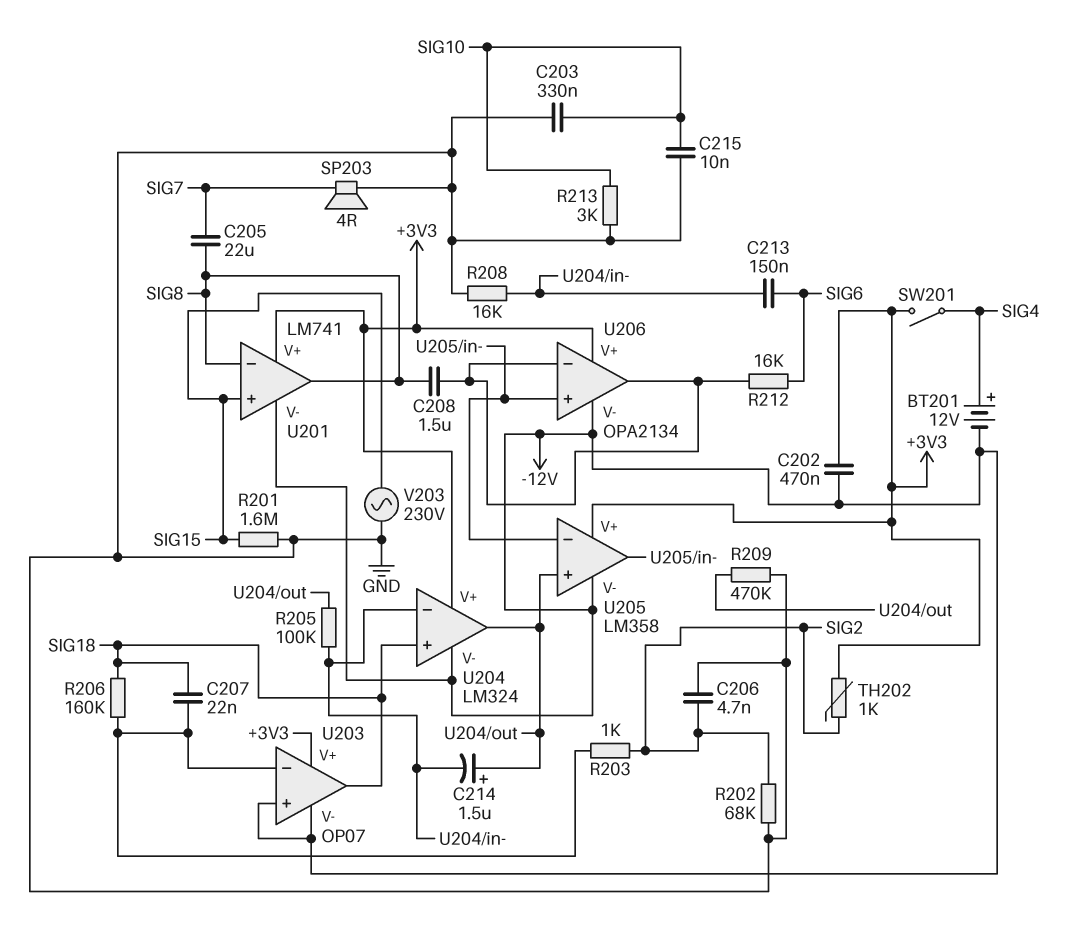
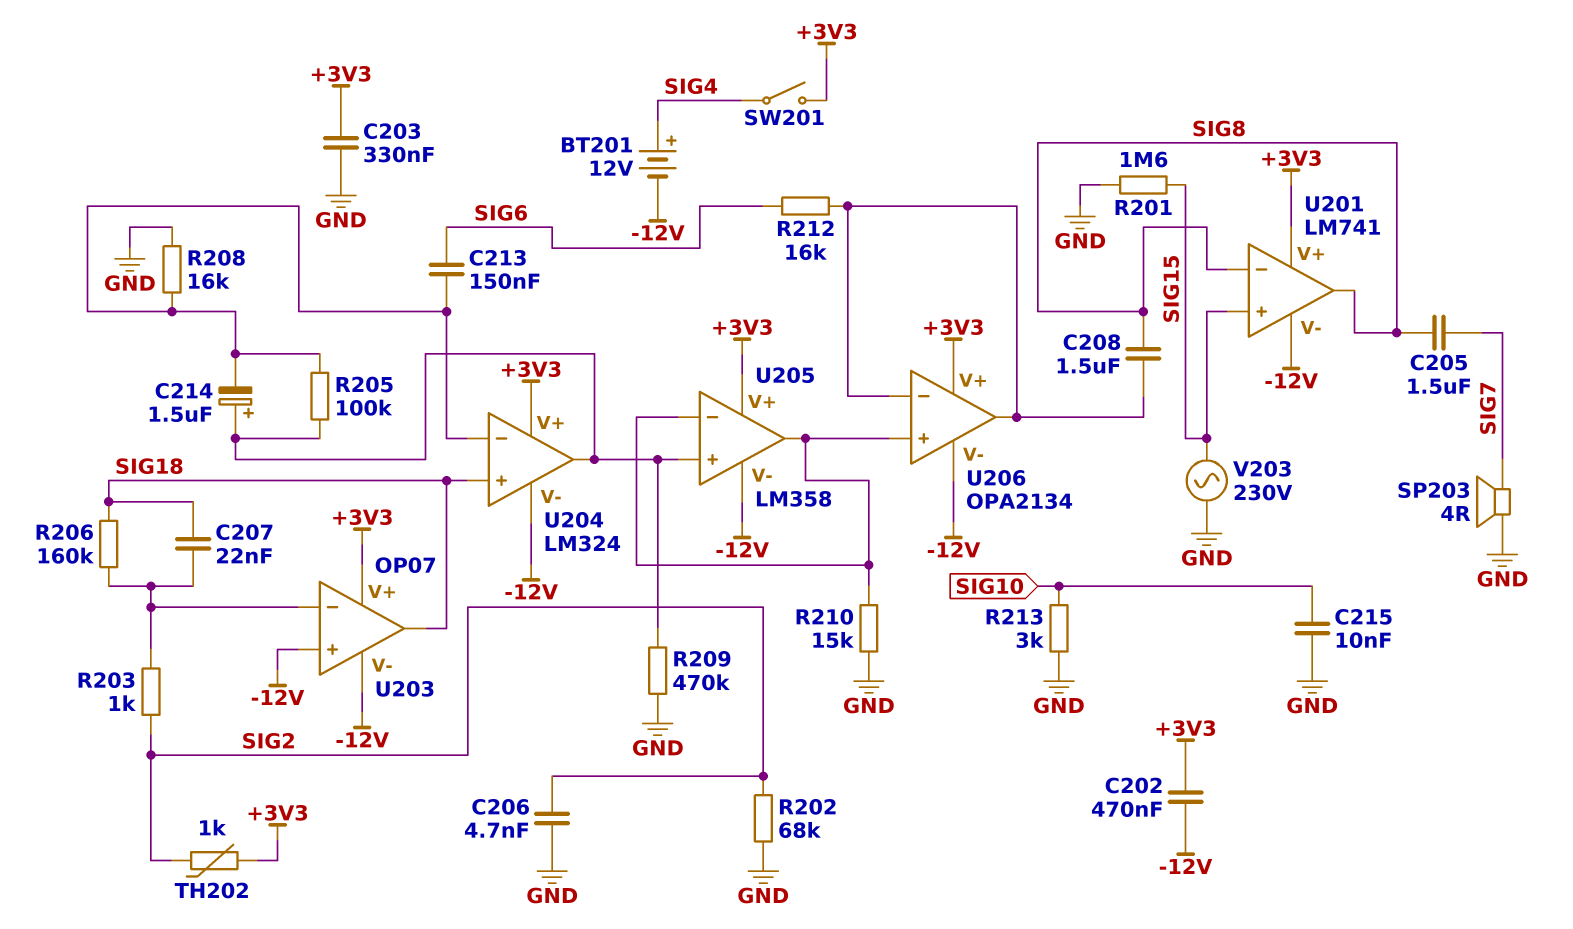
C203: 330nF (GND, SIG10) -> 330nF (+3V3, GND)
C205: 22uF (SIG7, SIG8) -> 1.5uF (SIG7, SIG8)
R210: none -> 15k (GND, U205/in-)

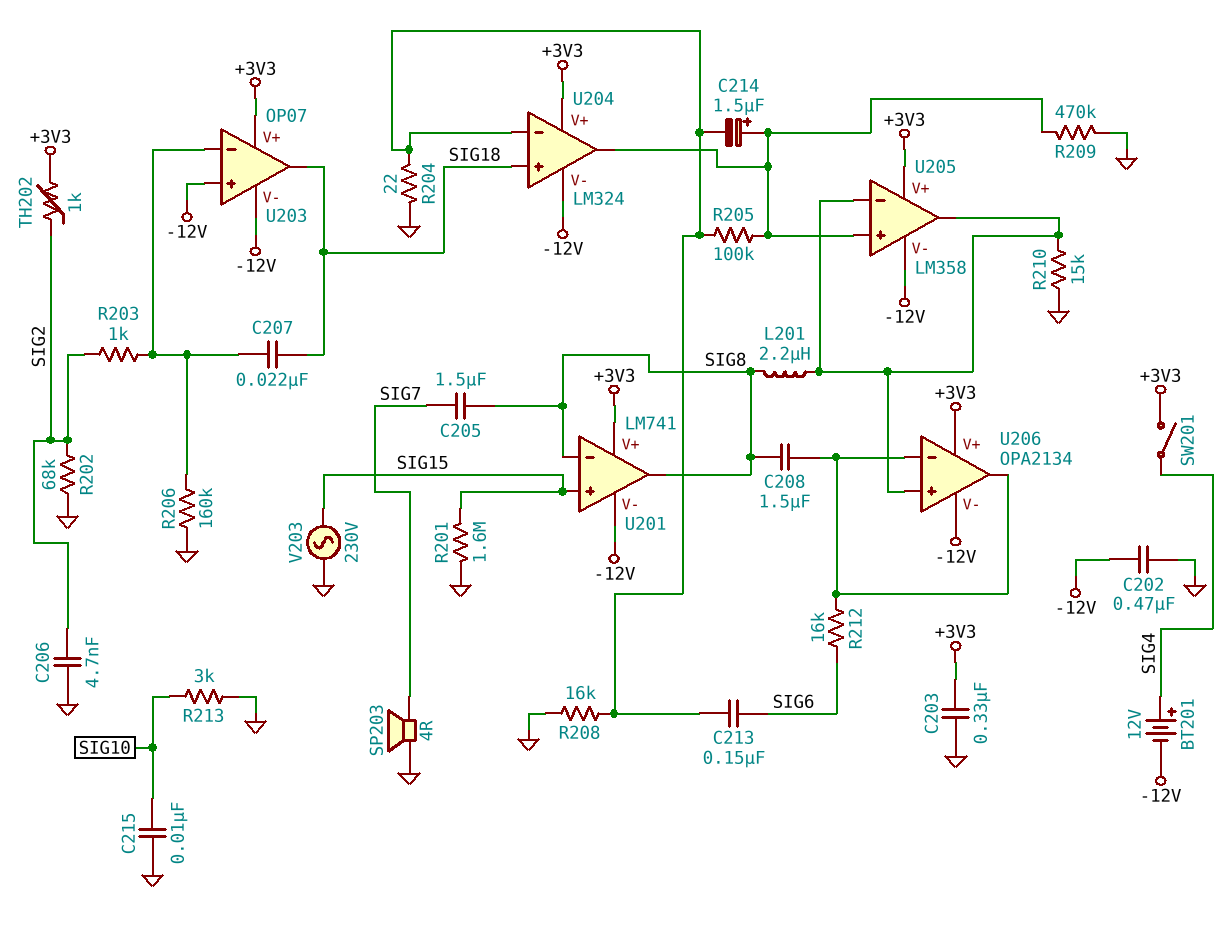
C202: 470nF (+3V3, -12V) -> 470nF (-12V, GND)
L201: none -> 2.2uH (SIG8, U205/in-)
R204: none -> 22 (GND, U204/in-)
R206: 160k (SIG18, U203/in-) -> 160k (GND, U203/in-)

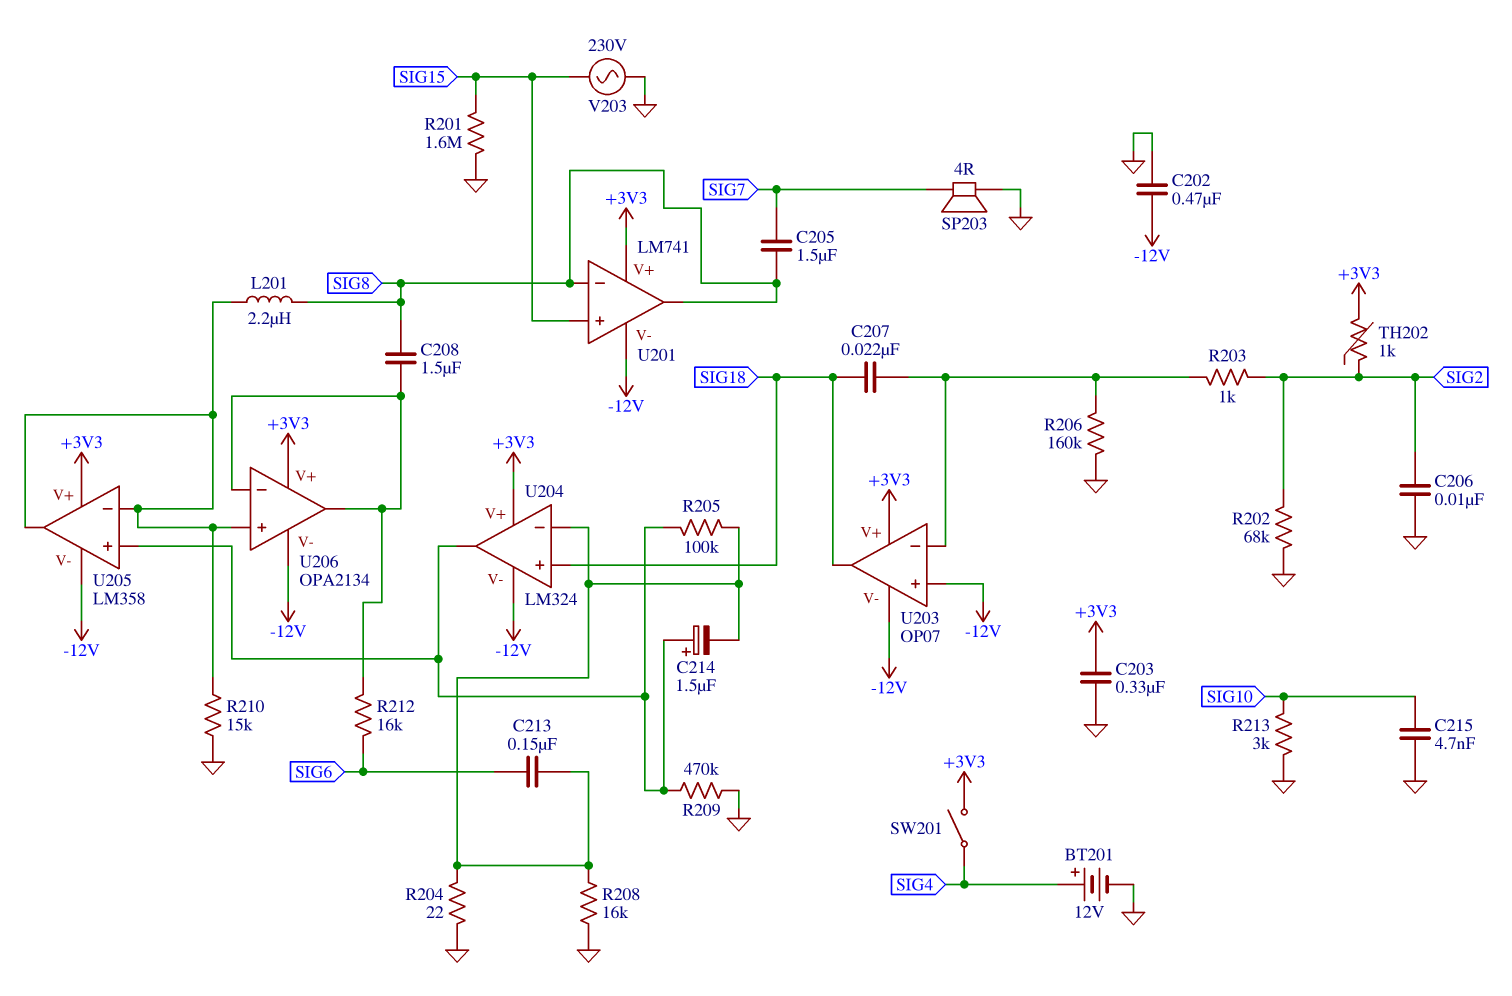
BT201: 12V (plus SIG4, minus -12V) -> 12V (plus SIG4, minus GND)
C206: 4.7nF (GND, SIG2) -> 10nF (GND, SIG2)
C215: 10nF (GND, SIG10) -> 4.7nF (GND, SIG10)

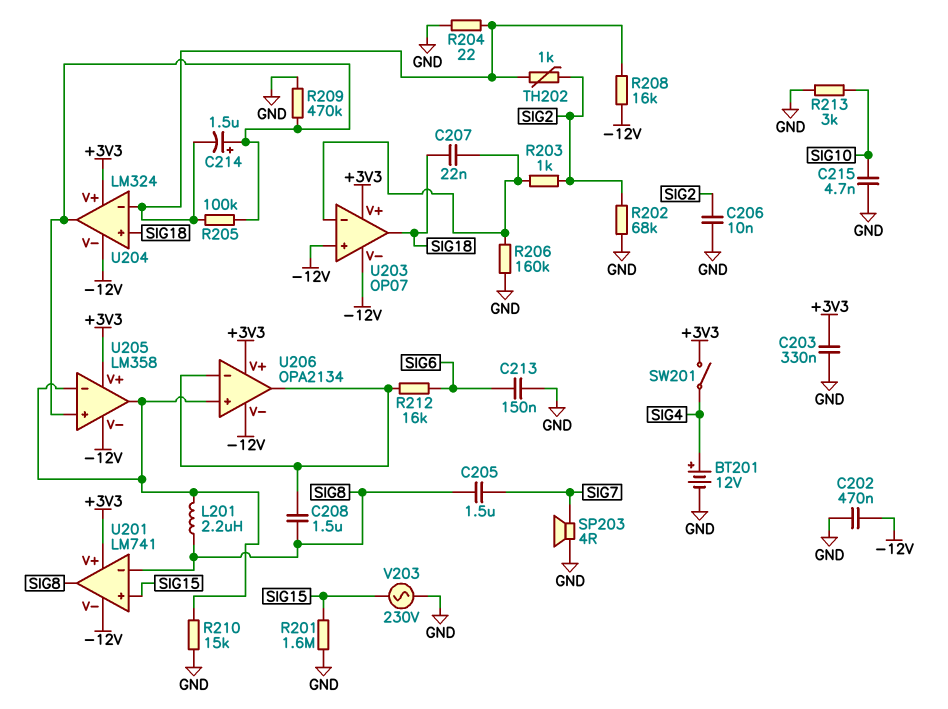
C213: 150nF (SIG6, U204/in-) -> 150nF (GND, SIG6)
R208: 16k (GND, U204/in-) -> 16k (-12V, U204/in-)
TH202: 1k (+3V3, SIG2) -> 1k (SIG2, U204/in-)

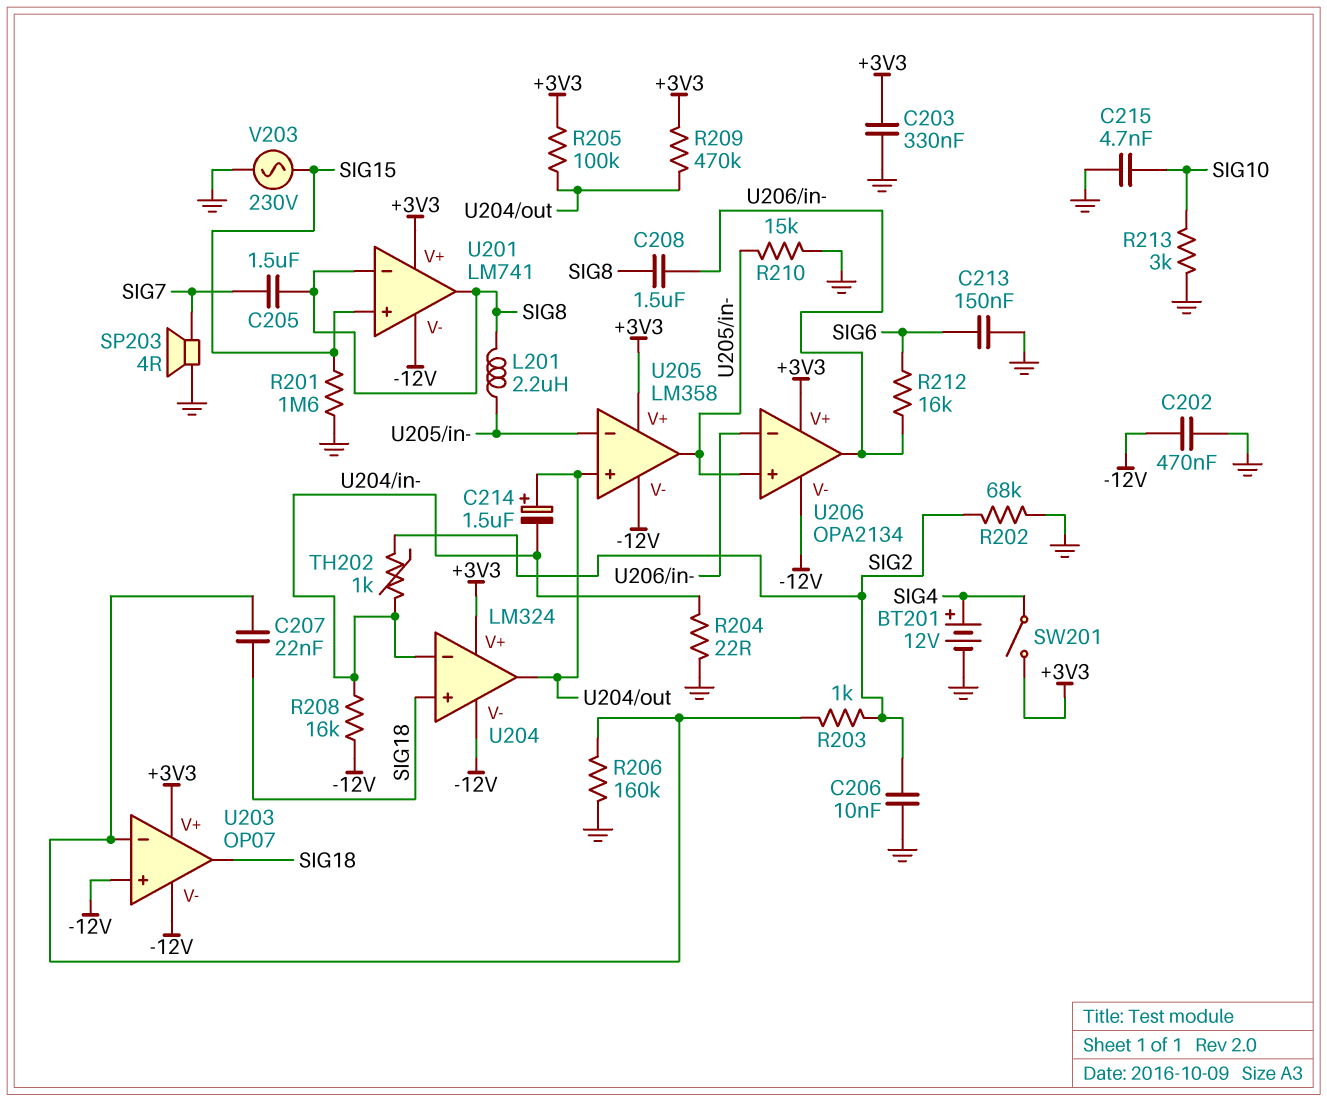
R205: 100k (U204/in-, U204/out) -> 100k (+3V3, U204/out)
R209: 470k (GND, U204/out) -> 470k (+3V3, U204/out)

